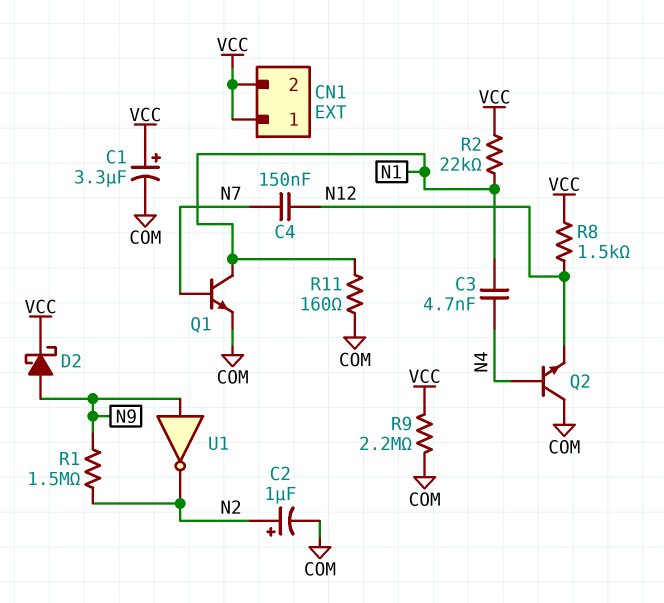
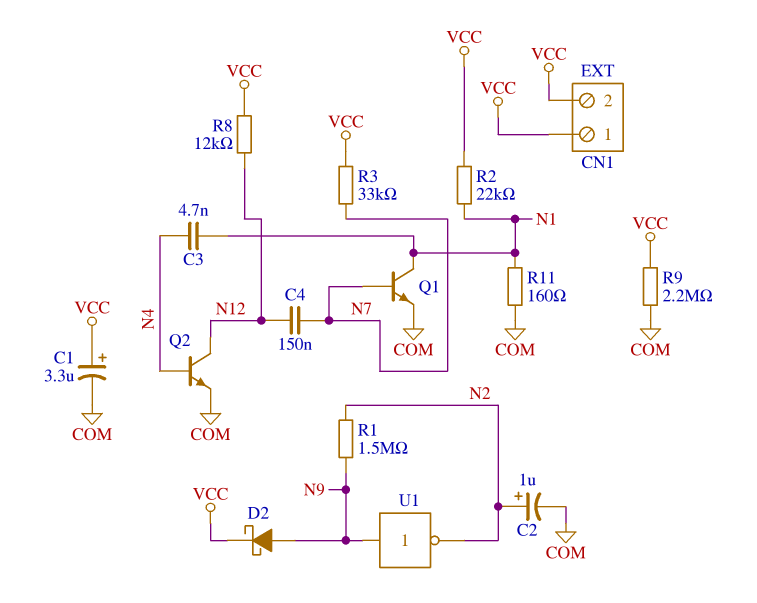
Q2: NPN (B N4, C COM, E N12) -> NPN (B N4, C N12, E COM)
R3: none -> 33k (N7, VCC)
R8: 1.5k (N12, VCC) -> 12k (N12, VCC)

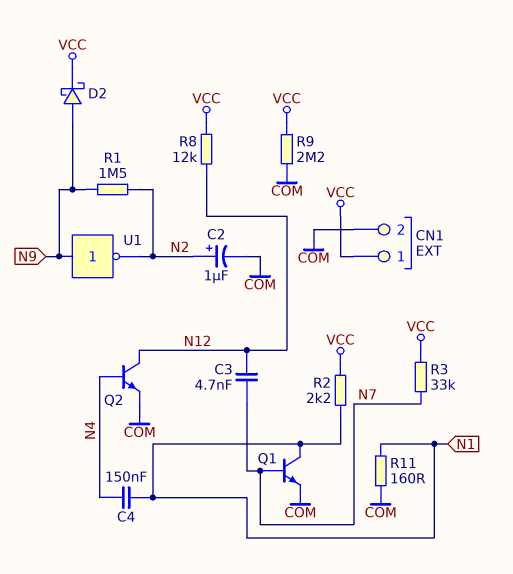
C1: 3.3uF (plus VCC, minus COM) -> none
C3: 4.7nF (N1, N4) -> 4.7nF (N7, N12)
C4: 150nF (N7, N12) -> 150nF (N1, N4)
CN1 pin 2: VCC -> COM
R2: 22k (N1, VCC) -> 2.2k (N1, VCC)

